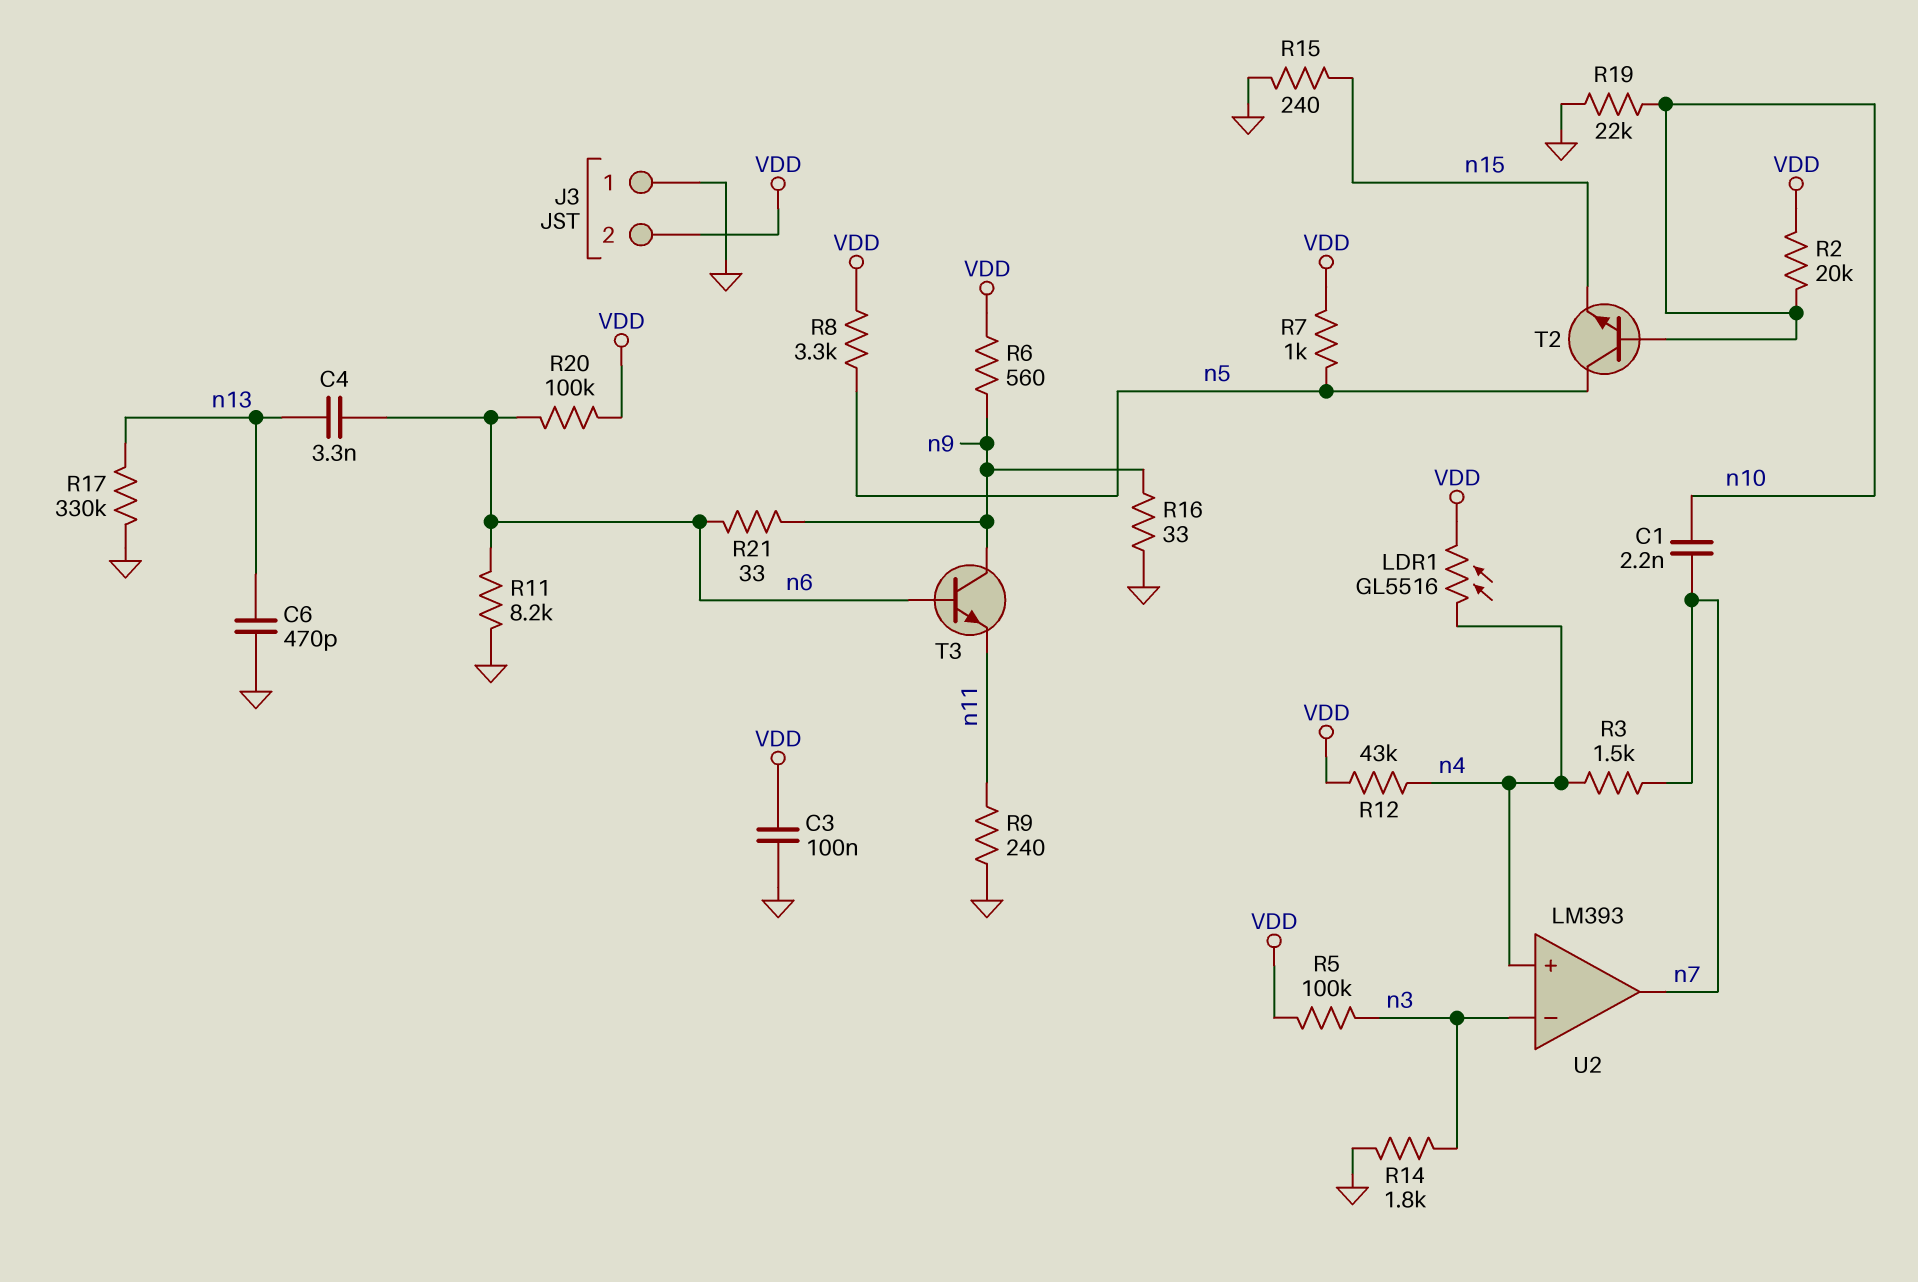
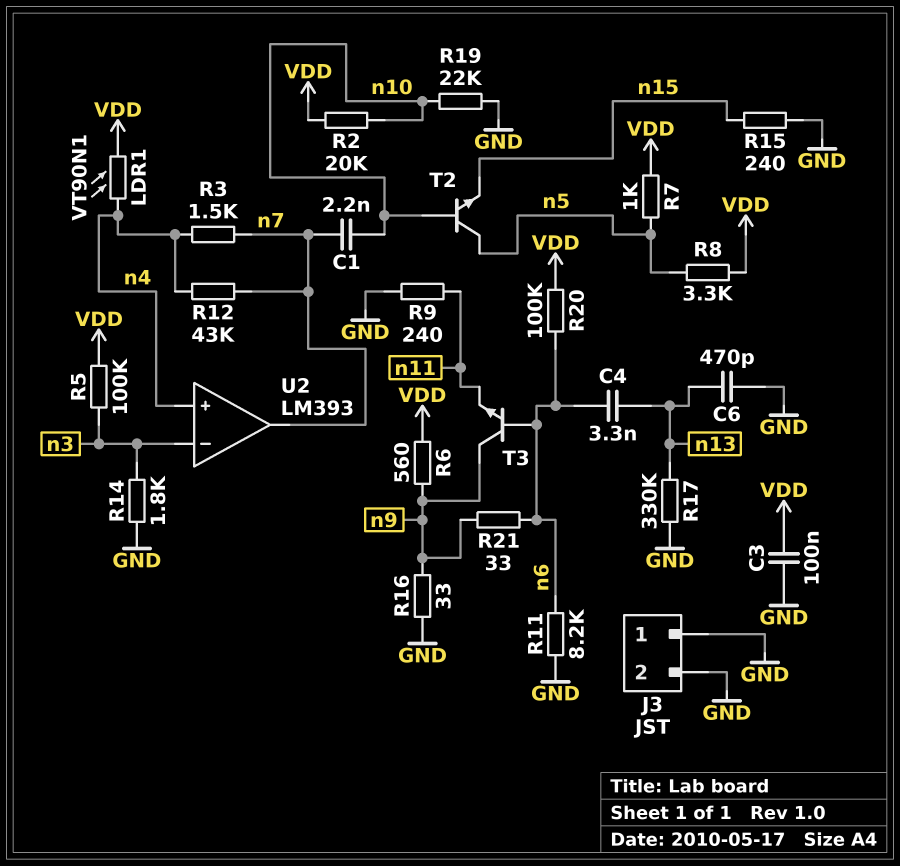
J3 pin 2: VDD -> GND
LDR1: GL5516 (VDD, n4) -> VT90N1 (VDD, n4)
R12: 43k (VDD, n4) -> 43k (n4, n7)

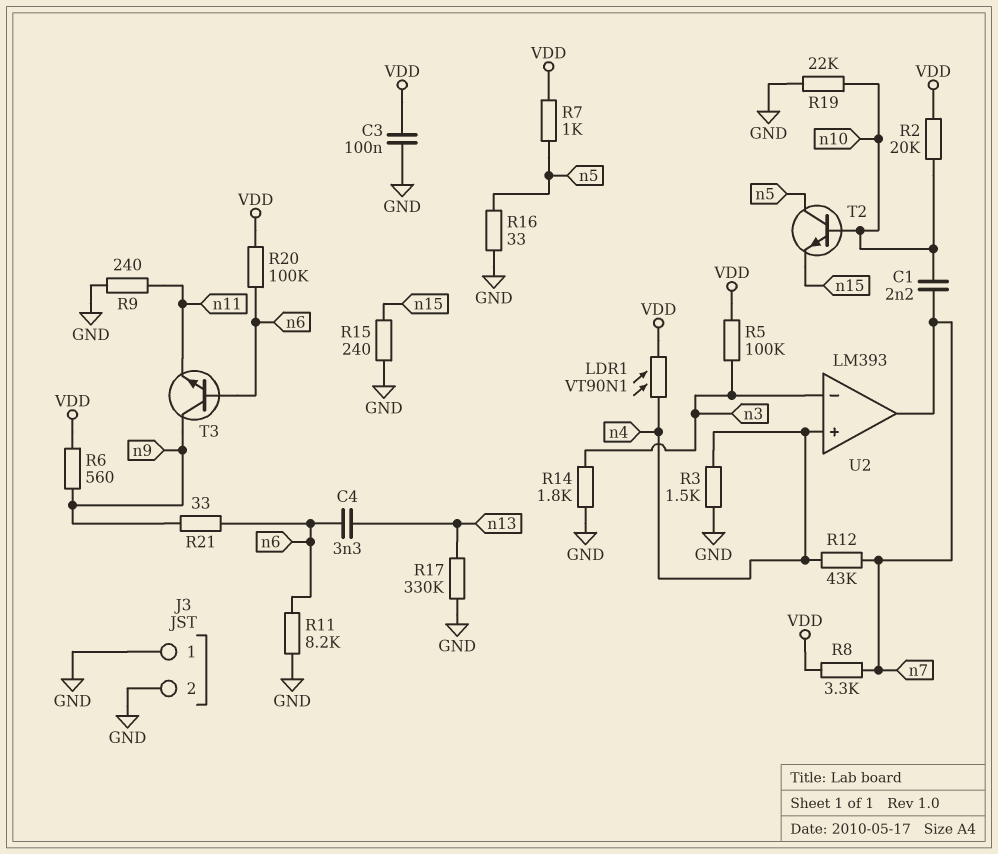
C6: 470pF (GND, n13) -> none
R3: 1.5k (n4, n7) -> 1.5k (GND, n4)
R8: 3.3k (VDD, n5) -> 3.3k (VDD, n7)
R16: 33 (GND, n9) -> 33 (GND, n5)

